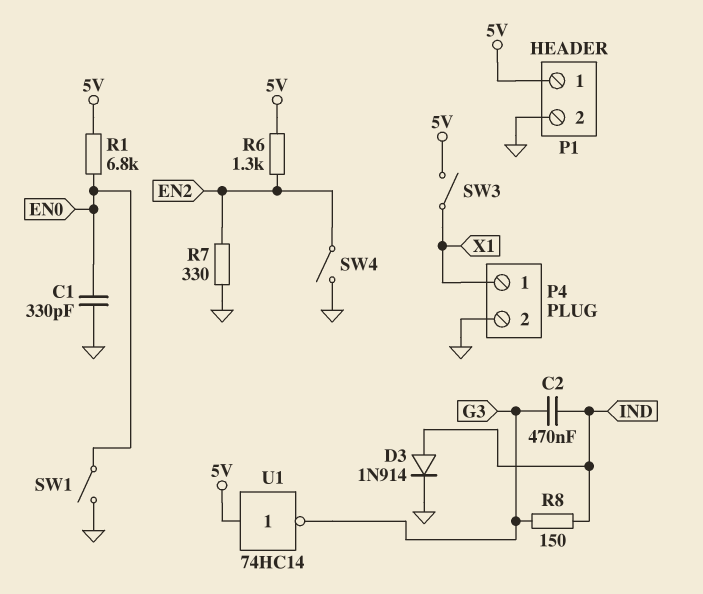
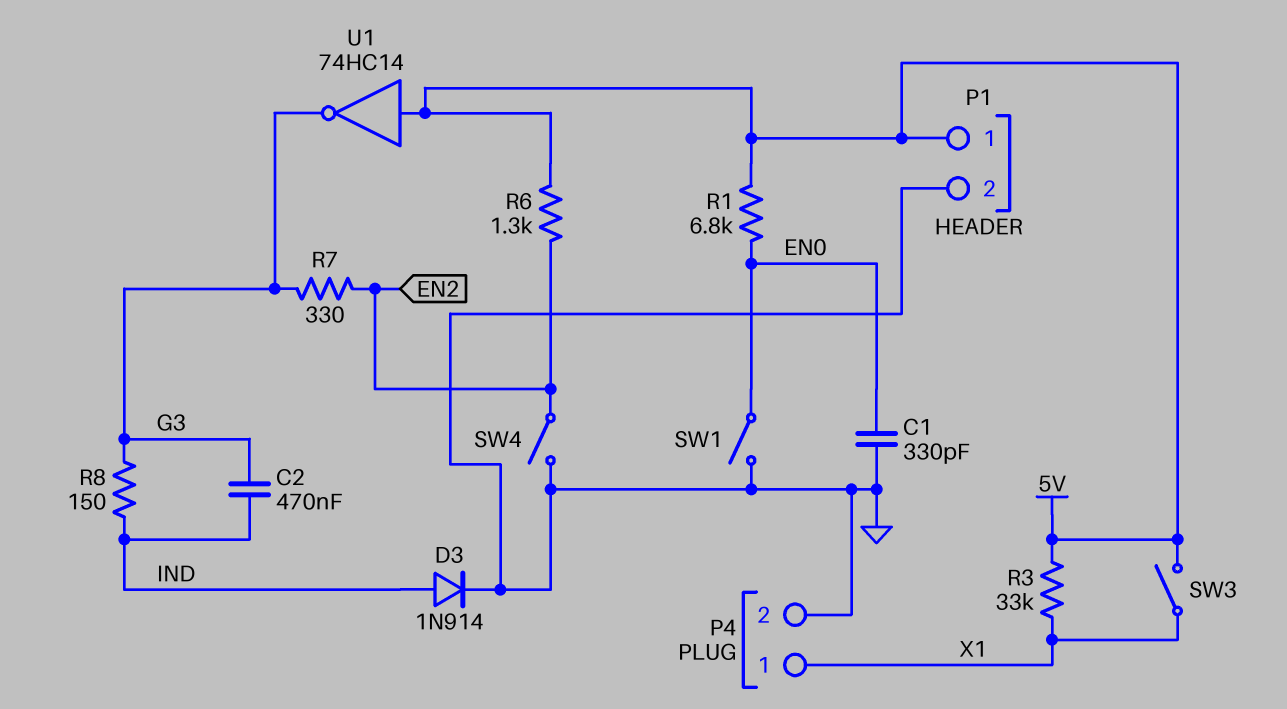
R3: none -> 33k (5V, X1)
R7: 330 (EN2, GND) -> 330 (EN2, G3)

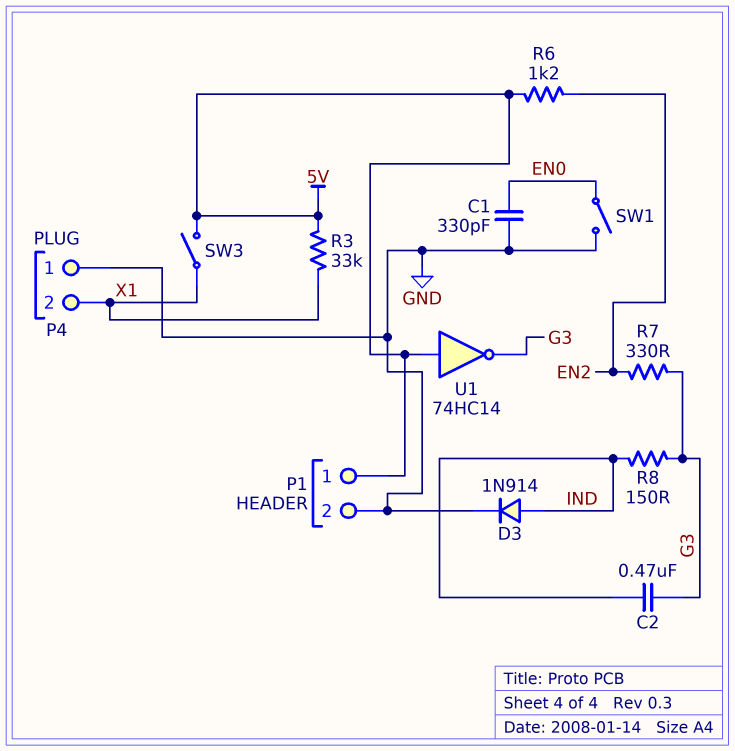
P4 pin 1: X1 -> GND
P4 pin 2: GND -> X1
R1: 6.8k (5V, EN0) -> none
R6: 1.3k (5V, EN2) -> 1.2k (5V, EN2)
SW4: switch (EN2, GND) -> none

